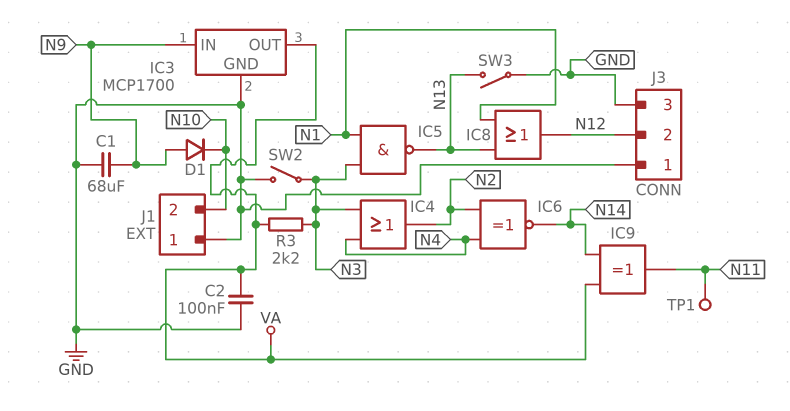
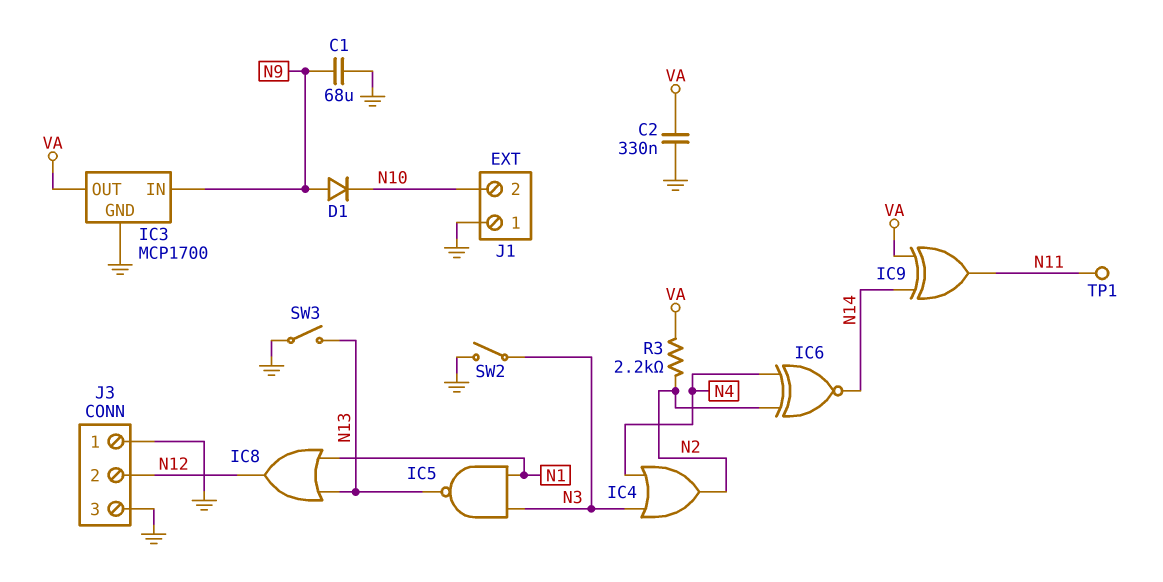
C2: 100nF (GND, VA) -> 330nF (GND, VA)
R3: 2.2k (N3, VA) -> 2.2k (N2, VA)

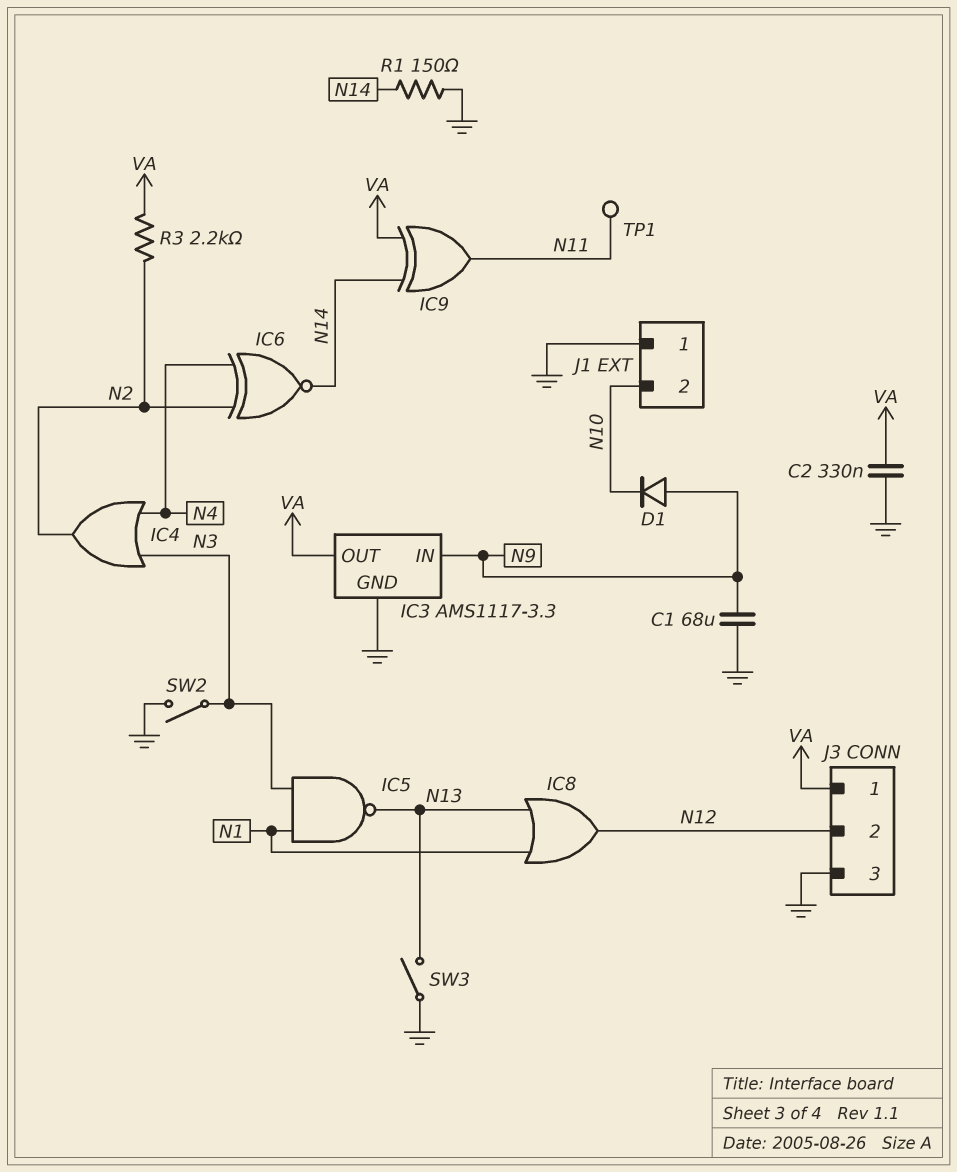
IC3: MCP1700 -> AMS1117-3.3
J3 pin 1: GND -> VA
R1: none -> 150 (GND, N14)

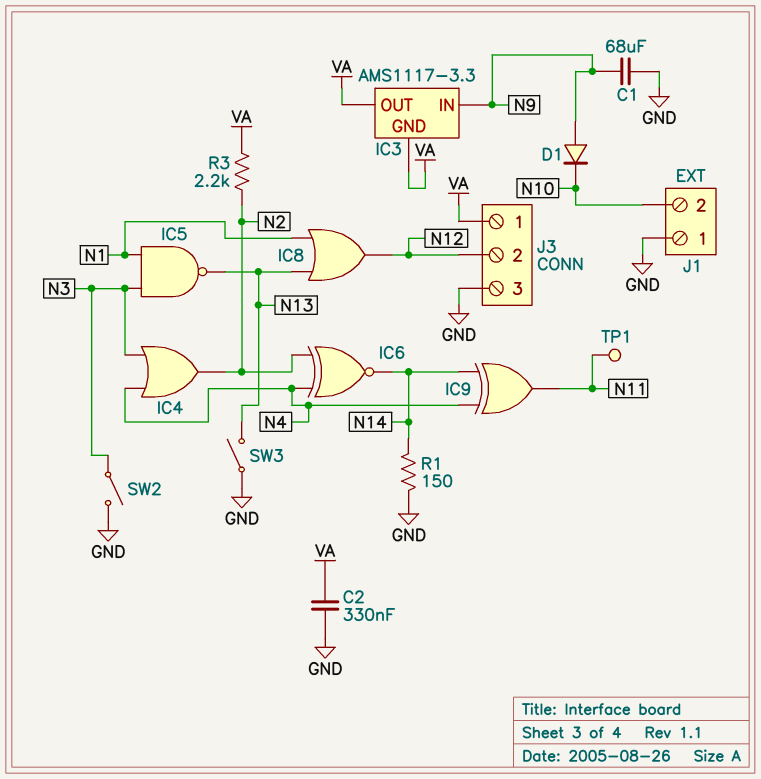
IC3 pin GND: GND -> VA
IC9: XOR (in N14, in VA, out N11) -> XOR (in N4, in N14, out N11)

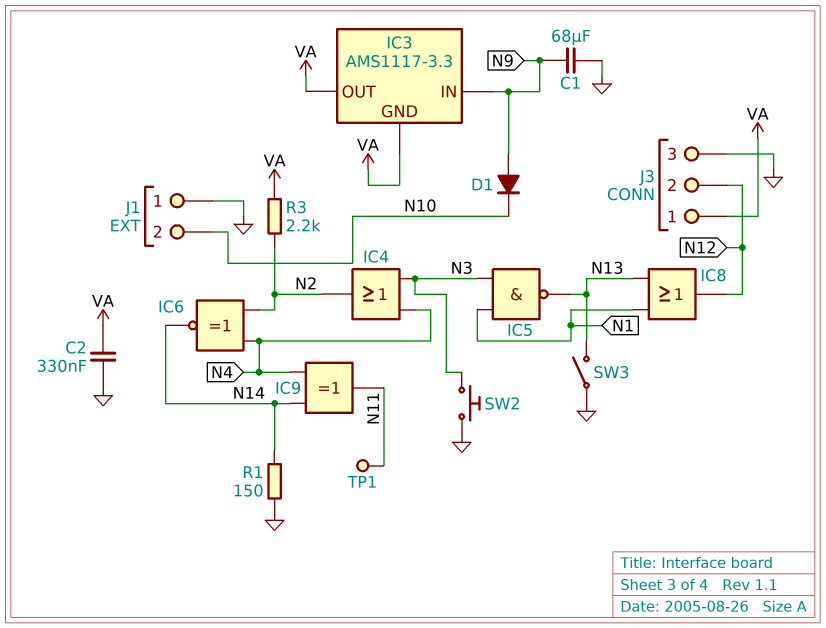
SW2: switch (GND, N3) -> button (GND, N3)

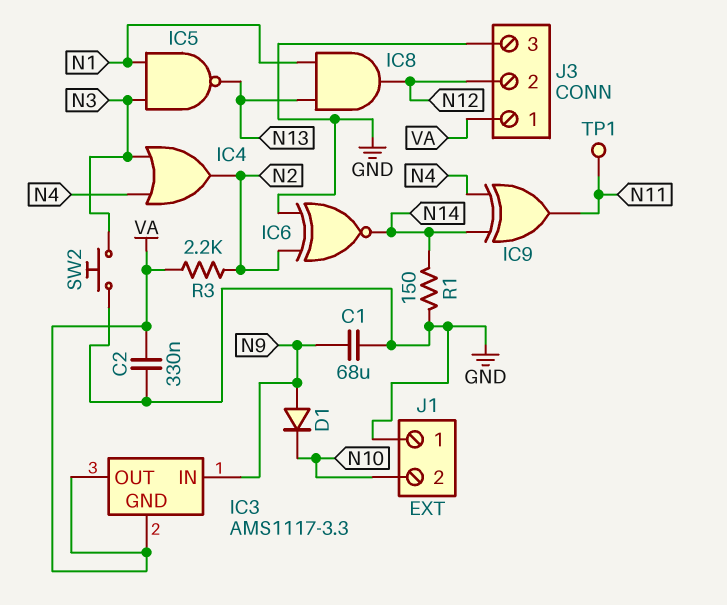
IC6: XNOR (in N2, in N4, out N14) -> XNOR (in GND, in N2, out N14)
IC8: OR (in N1, in N13, out N12) -> AND (in N1, in N13, out N12)
SW3: switch (GND, N13) -> none

